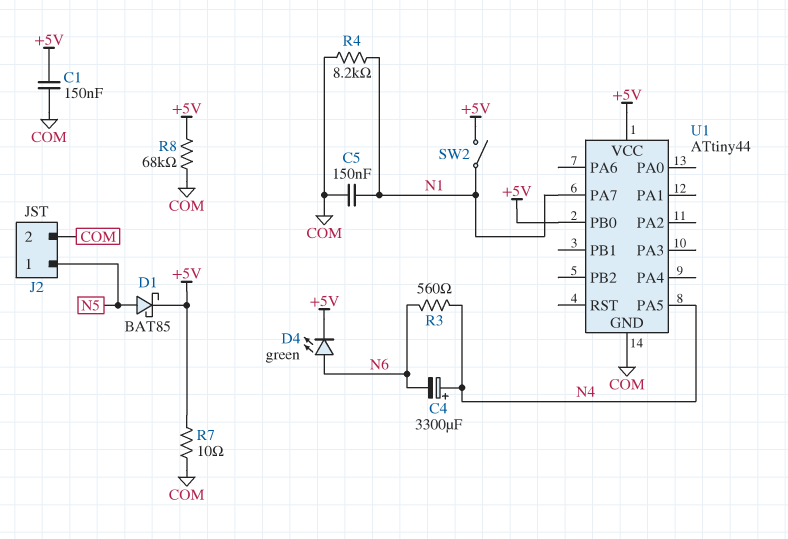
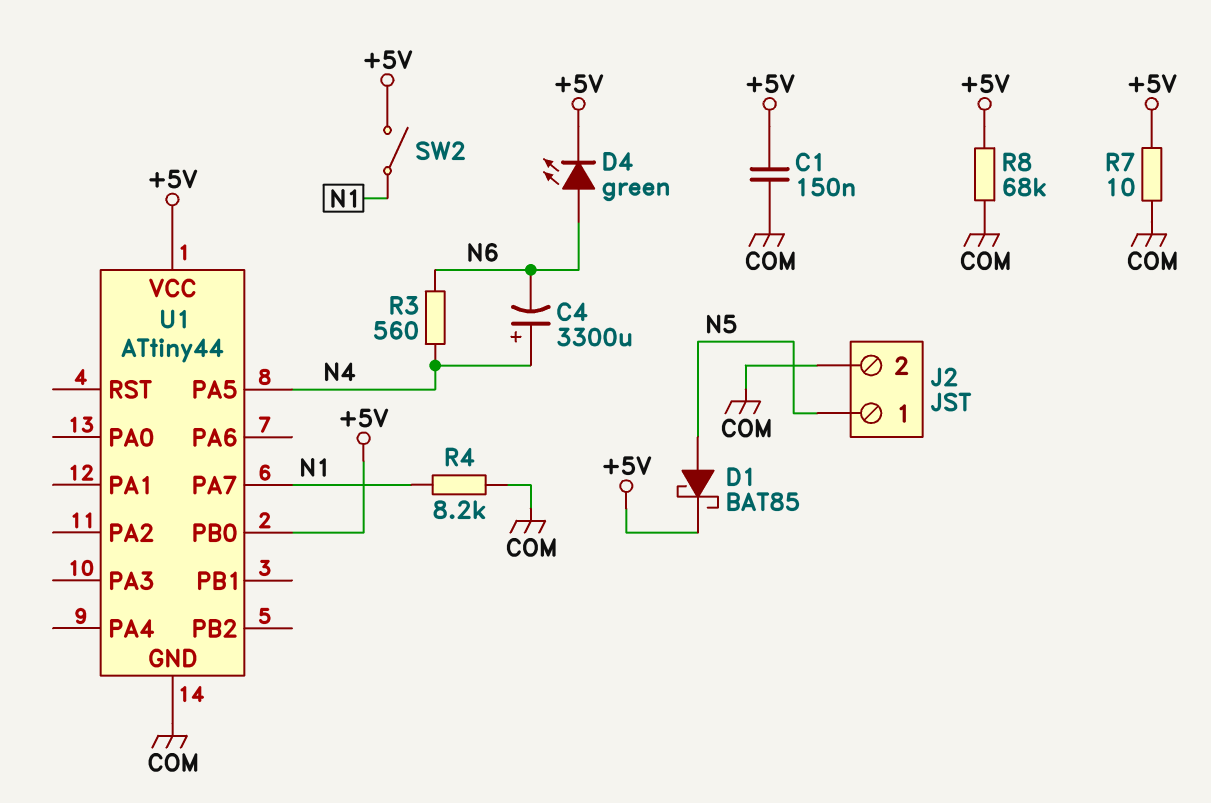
C5: 150nF (COM, N1) -> none

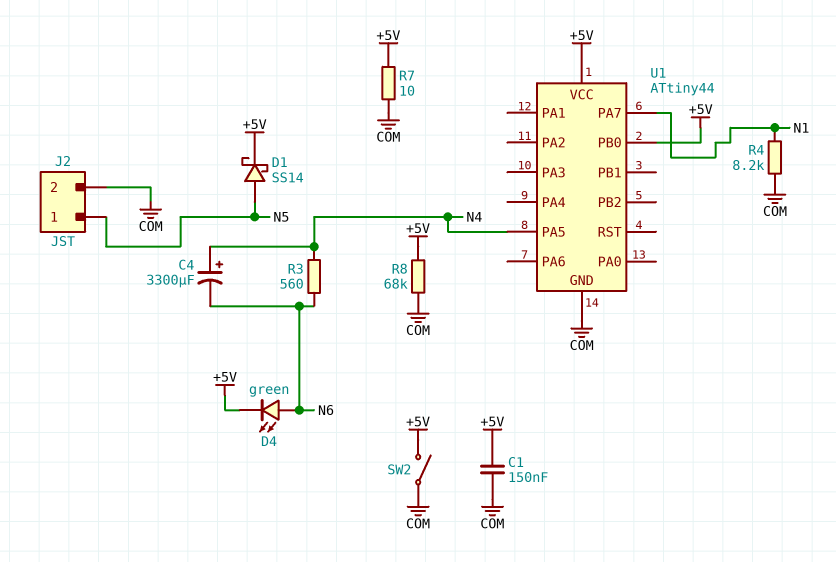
D1: schottky BAT85 (A N5, K +5V) -> schottky SS14 (A N5, K +5V)
SW2: switch (+5V, N1) -> switch (+5V, COM)

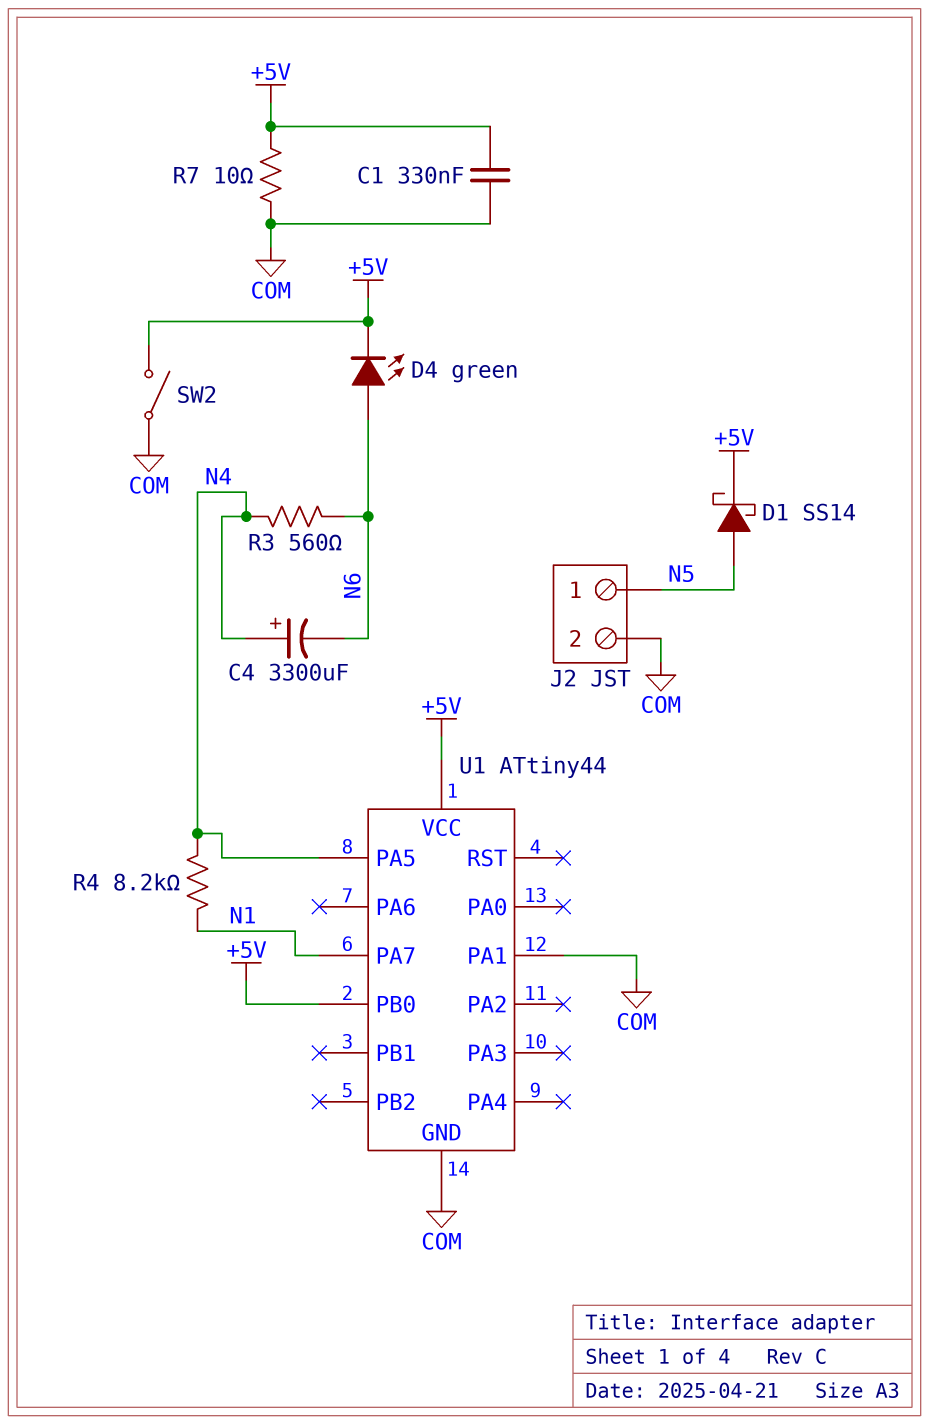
C1: 150nF (+5V, COM) -> 330nF (+5V, COM)
R4: 8.2k (COM, N1) -> 8.2k (N1, N4)
R8: 68k (+5V, COM) -> none
U1 pin PA1: none -> COM

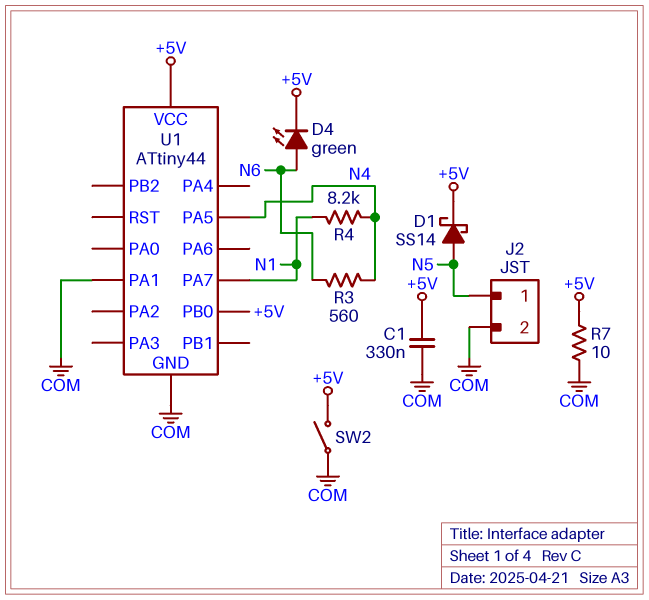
C4: 3300uF (plus N4, minus N6) -> none

